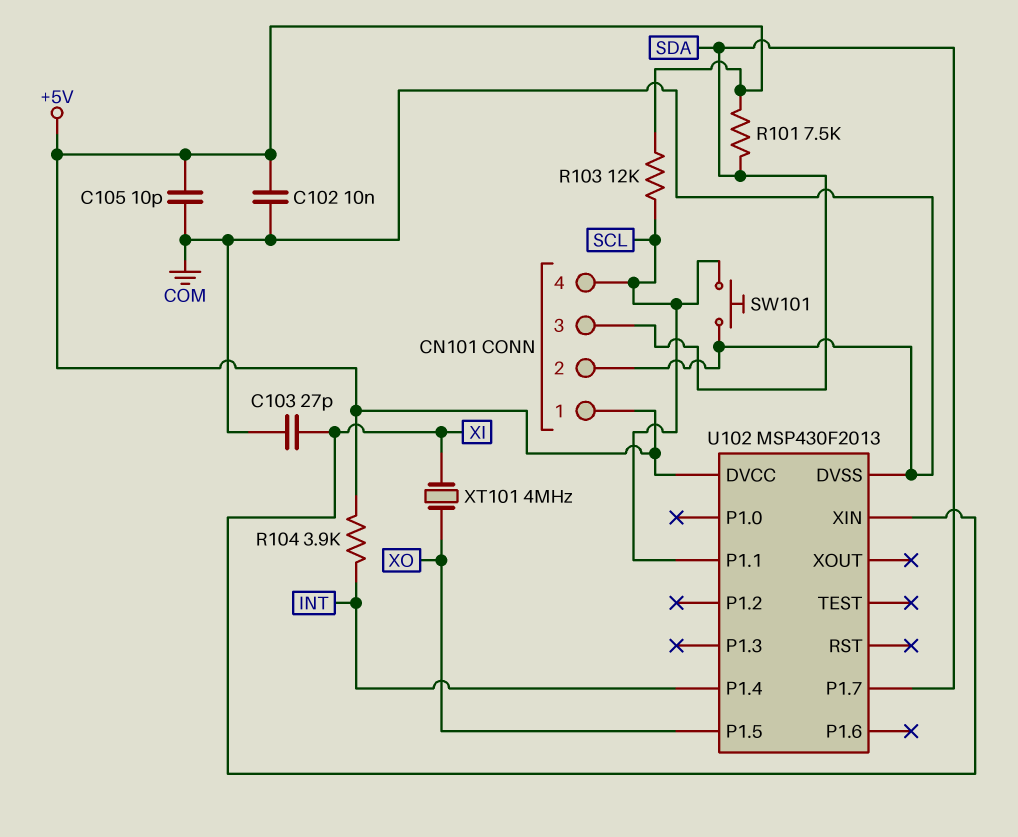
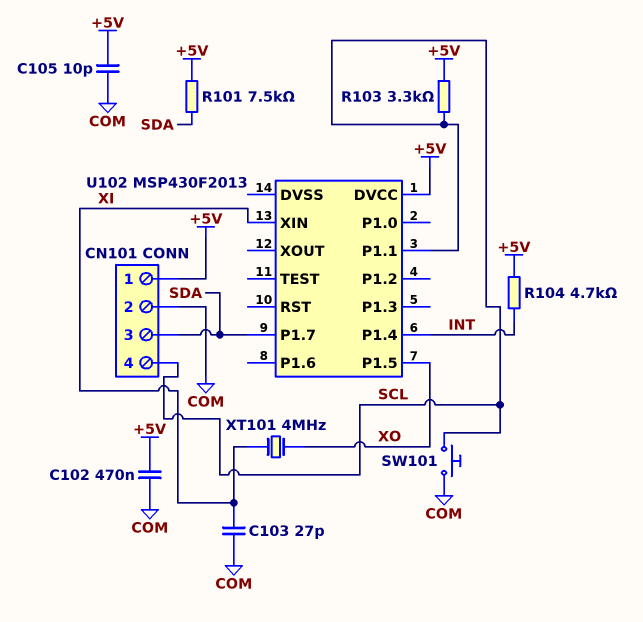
C102: 10nF (+5V, COM) -> 470nF (+5V, COM)
R103: 12k (+5V, SCL) -> 3.3k (+5V, SCL)
R104: 3.9k (+5V, INT) -> 4.7k (+5V, INT)
U102 pin DVSS: COM -> none

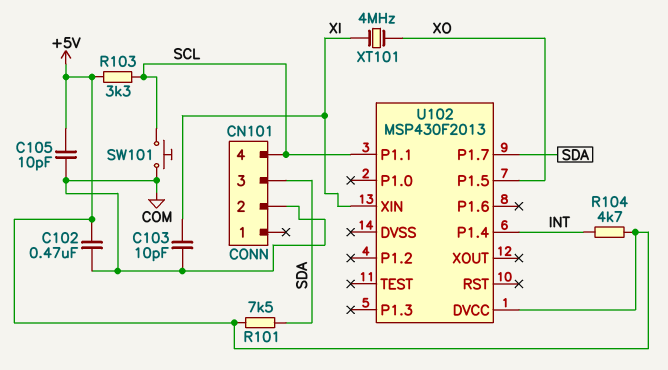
C103: 27pF (COM, XI) -> 10pF (COM, XI)
CN101 pin 1: +5V -> none

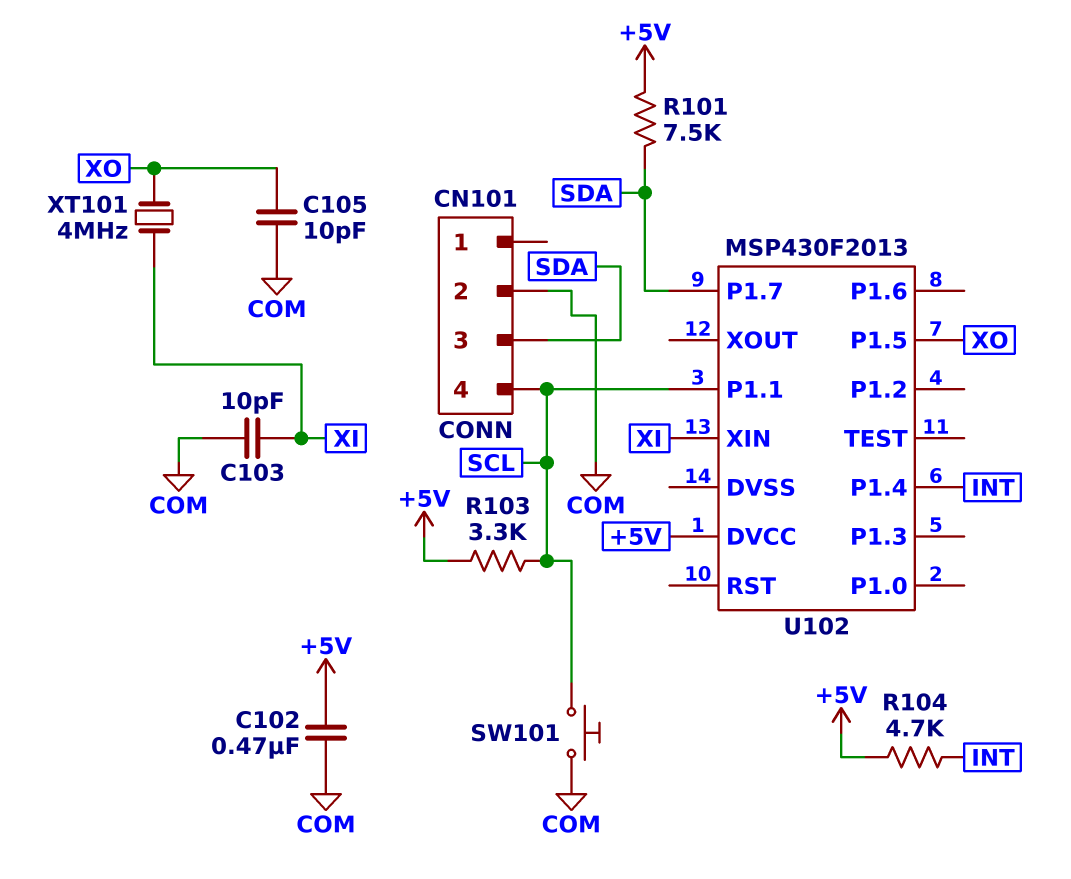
C105: 10pF (+5V, COM) -> 10pF (COM, XO)

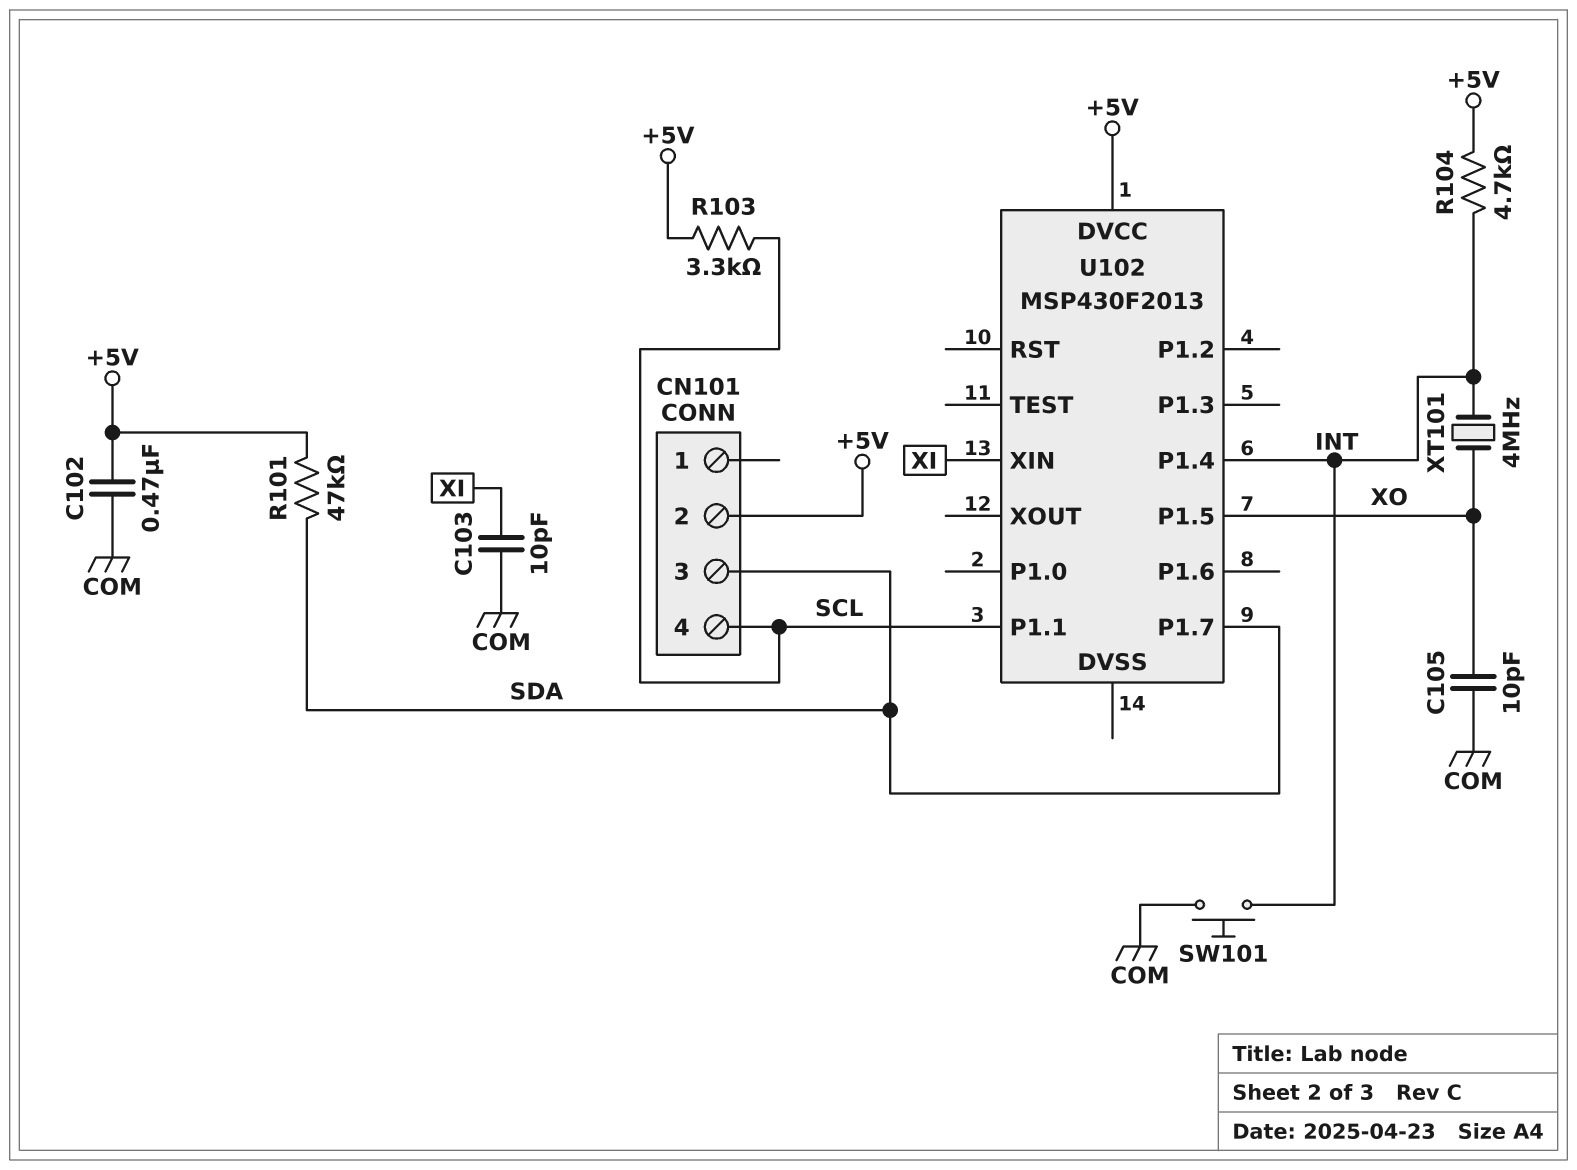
CN101 pin 2: COM -> +5V
R101: 7.5k (+5V, SDA) -> 47k (+5V, SDA)
SW101: button (COM, SCL) -> button (COM, INT)
XT101: 4MHz (XI, XO) -> 4MHz (INT, XO)

